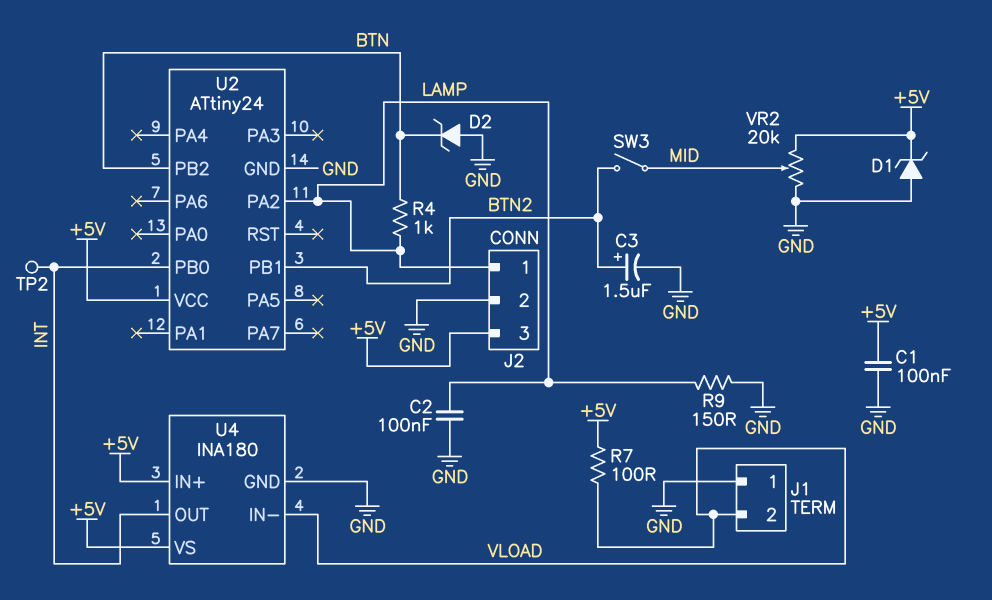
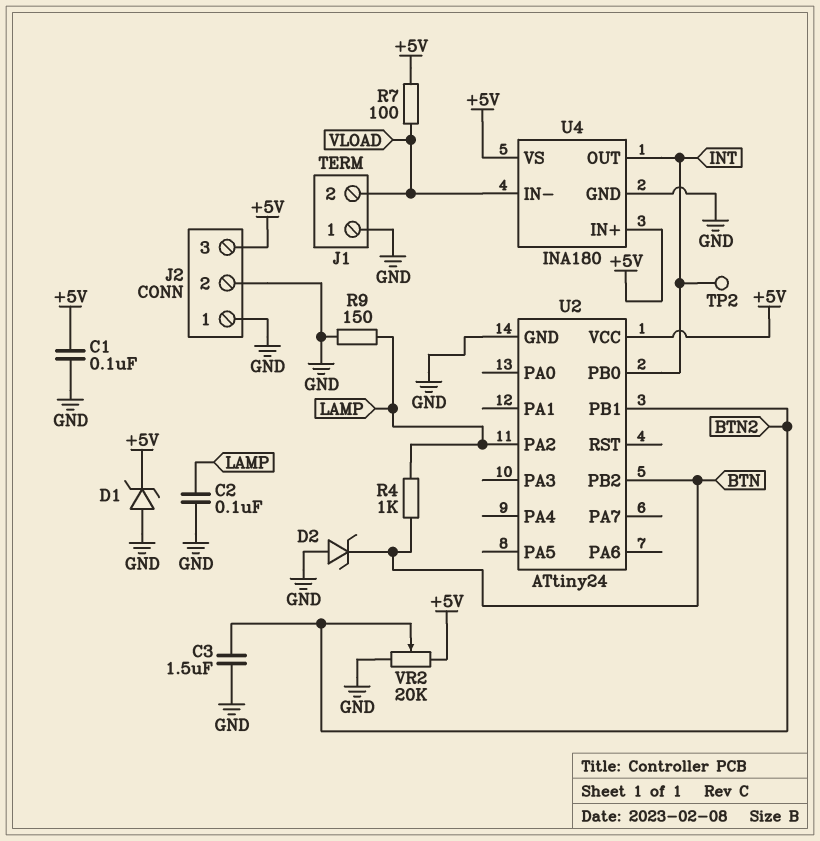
C3: 1.5uF (plus BTN2, minus GND) -> 1.5uF (BTN2, GND)
J2 pin 1: LAMP -> GND
SW3: switch (BTN2, MID) -> none
VR2: 20k (+5V, GND, wiper MID) -> 20k (+5V, GND, wiper BTN2)

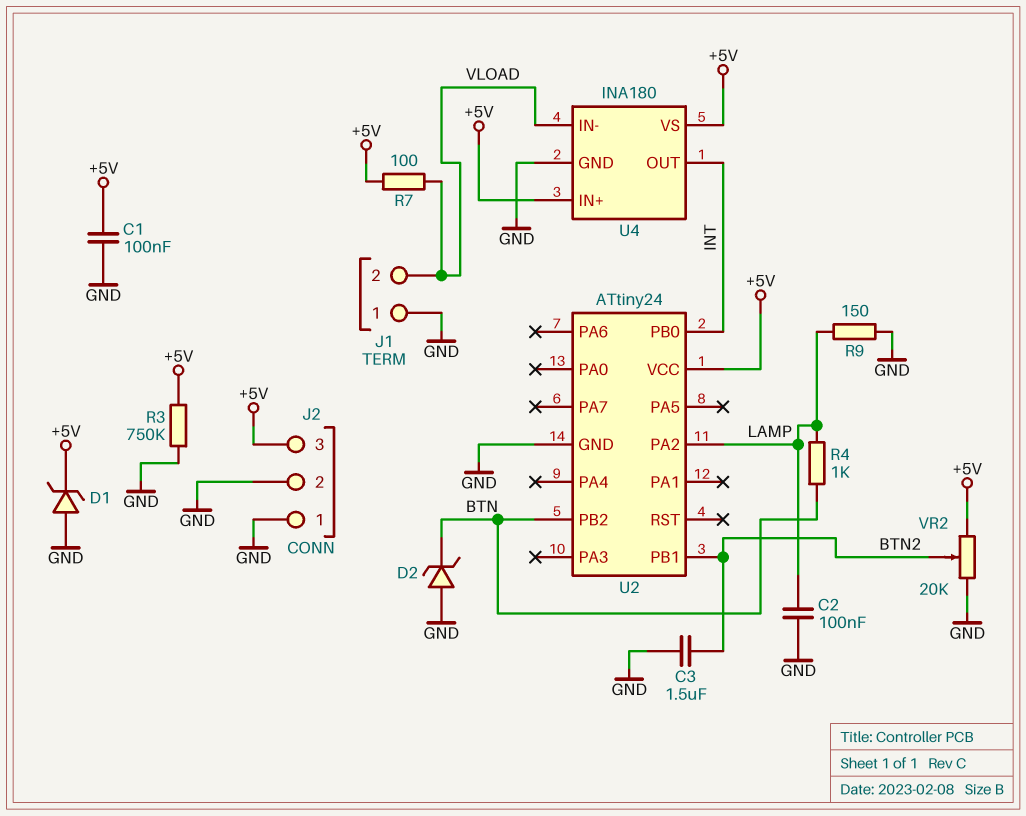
R3: none -> 750k (+5V, GND)
TP2: test point (INT) -> none

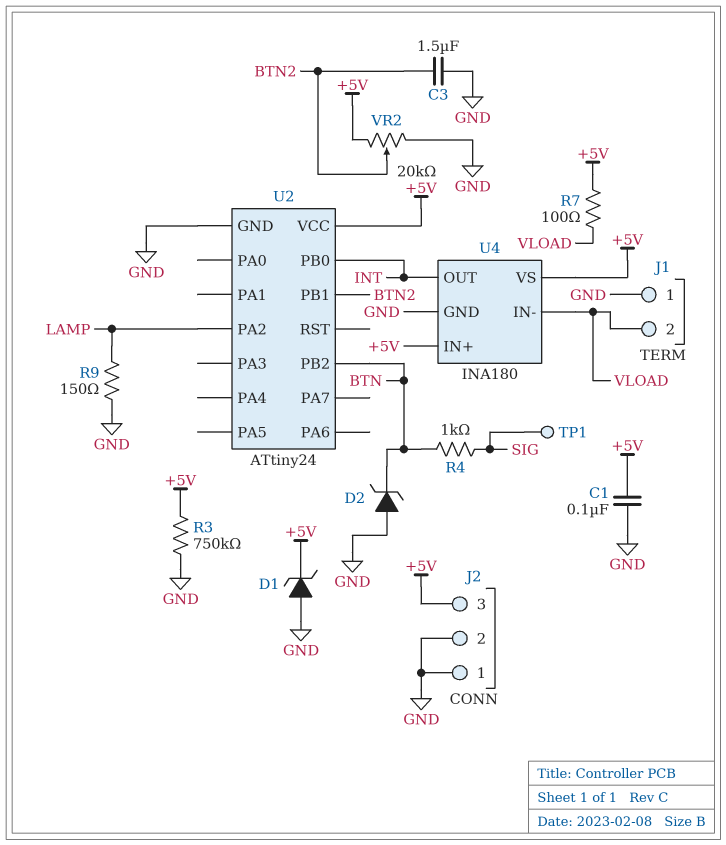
C2: 100nF (GND, LAMP) -> none
R4: 1k (BTN, LAMP) -> 1k (BTN, SIG)
TP1: none -> test point (SIG)

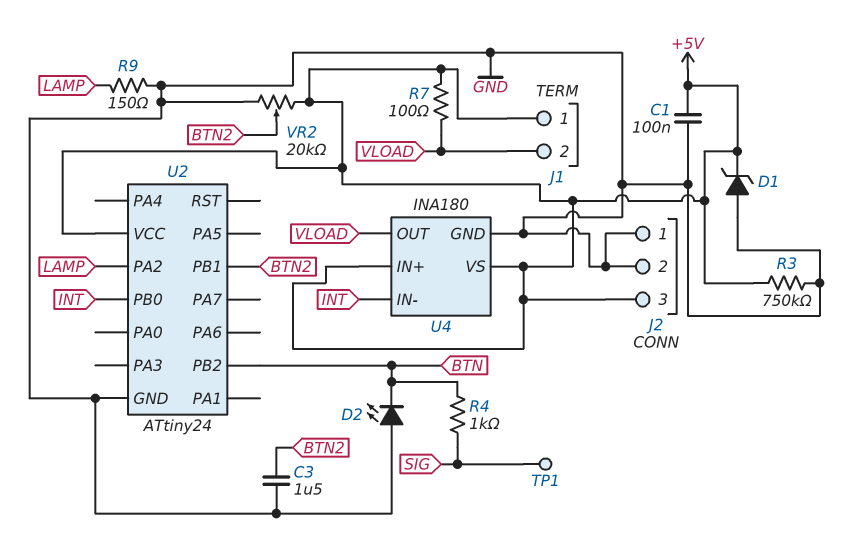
D2: zener (A GND, K BTN) -> LED (A GND, K BTN)
J1 pin 1: GND -> +5V
U4 pin IN-: VLOAD -> INT
U4 pin OUT: INT -> VLOAD

